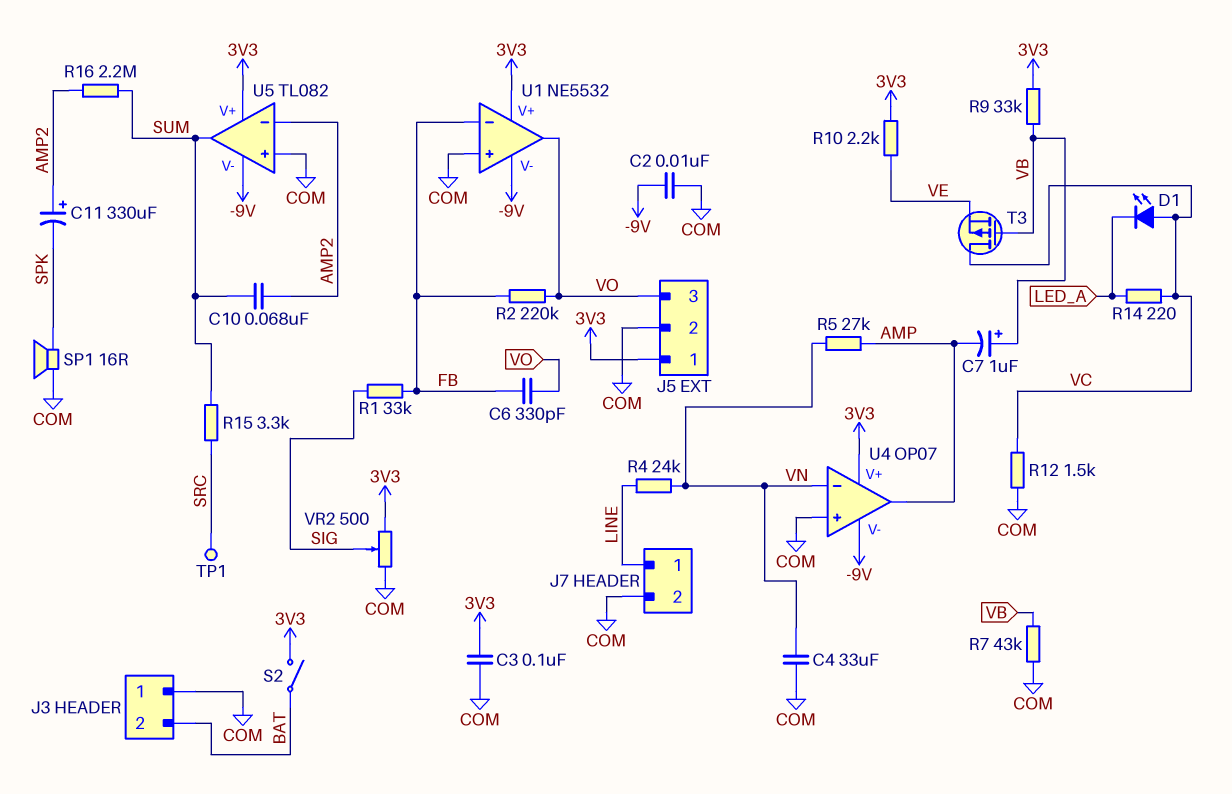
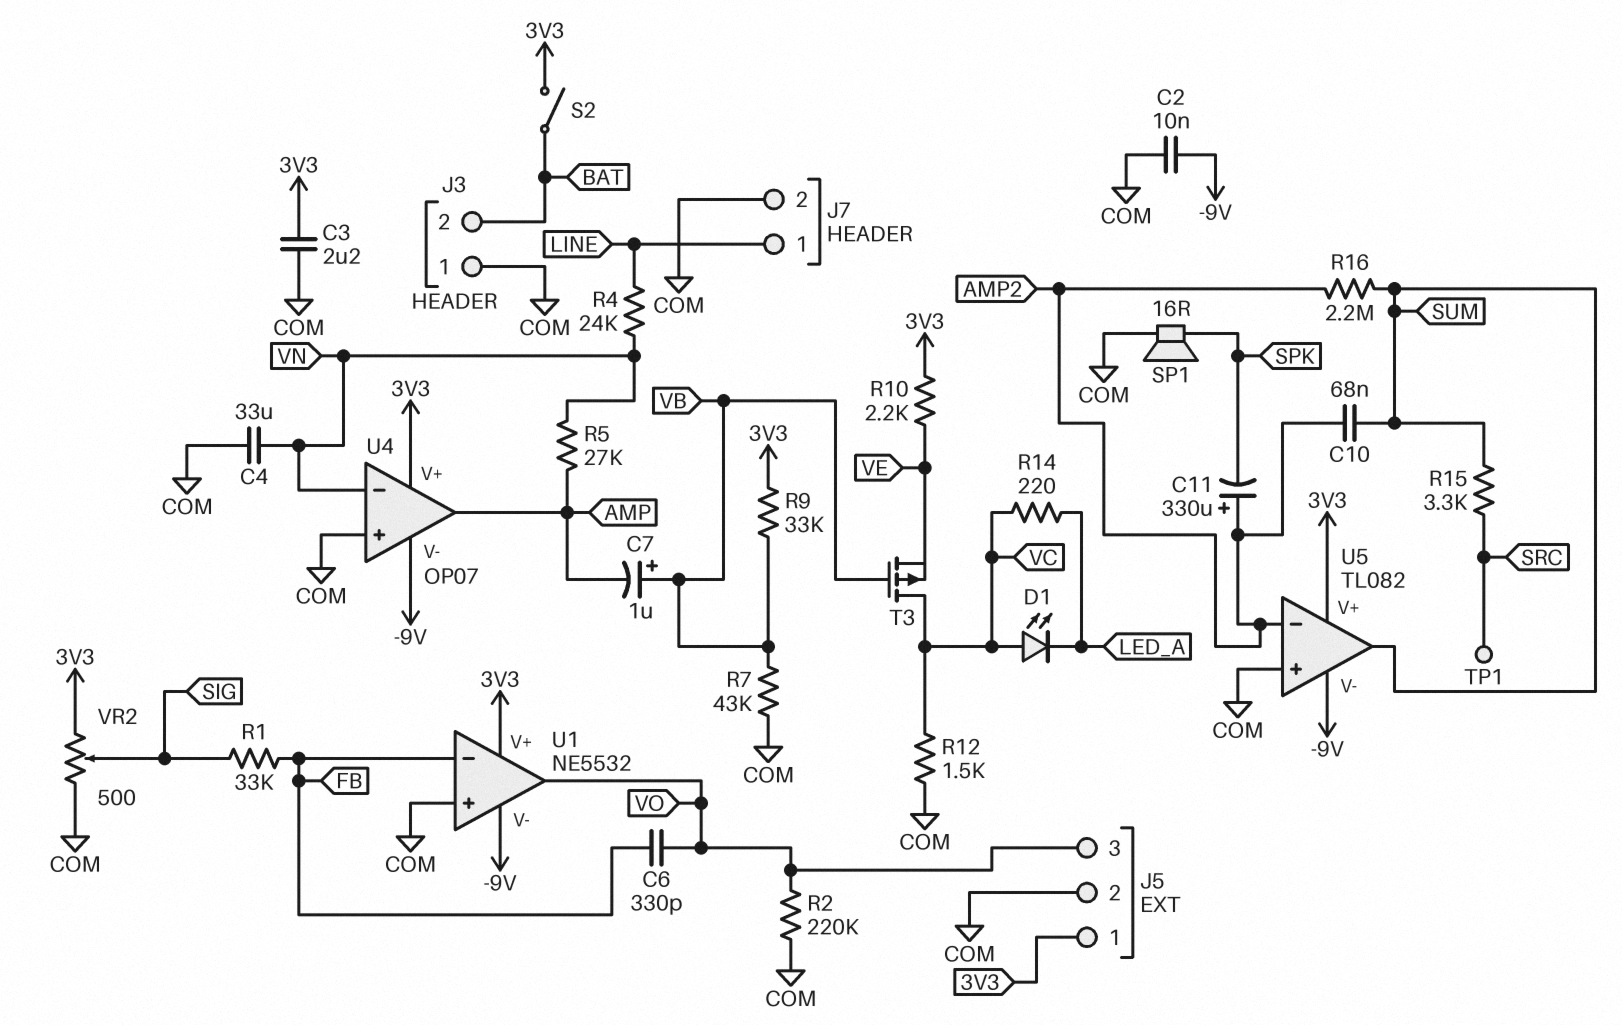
C3: 100nF (3V3, COM) -> 2.2uF (3V3, COM)
R2: 220k (FB, VO) -> 220k (COM, VO)

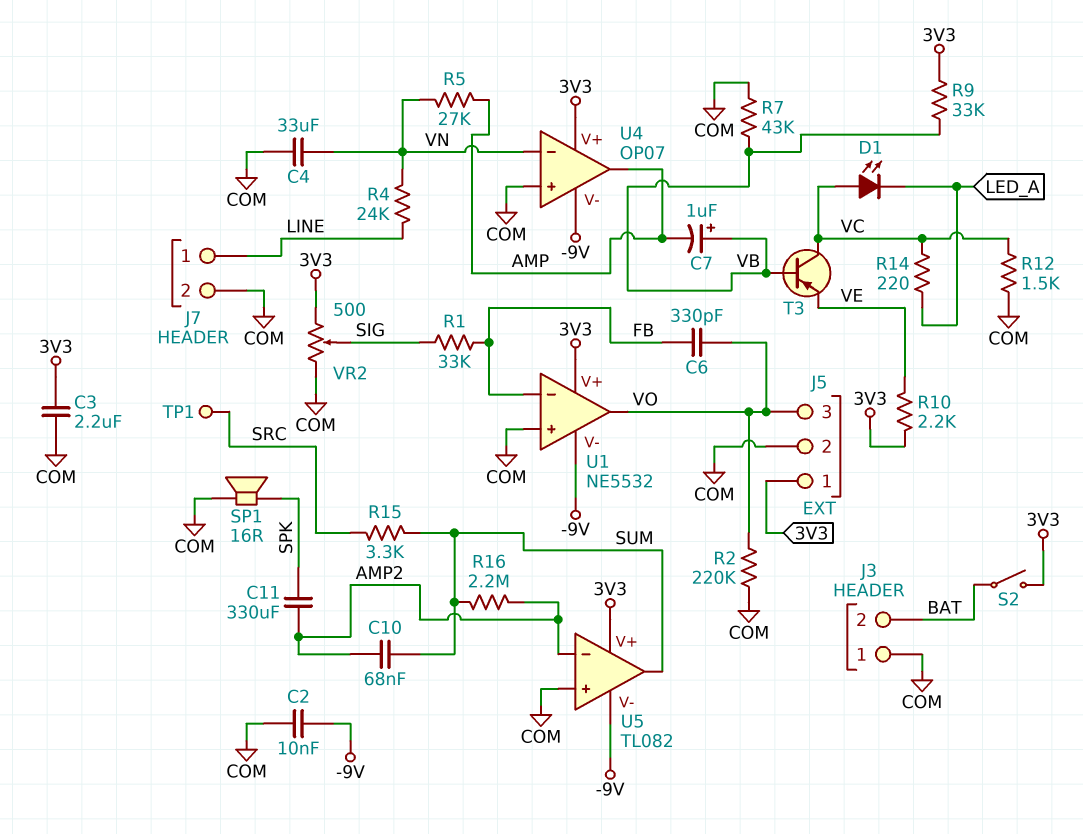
C11: 330uF (plus AMP2, minus SPK) -> 330uF (AMP2, SPK)
T3: PMOS (G VB, D VC, S VE) -> PNP (B VB, C VC, E VE)

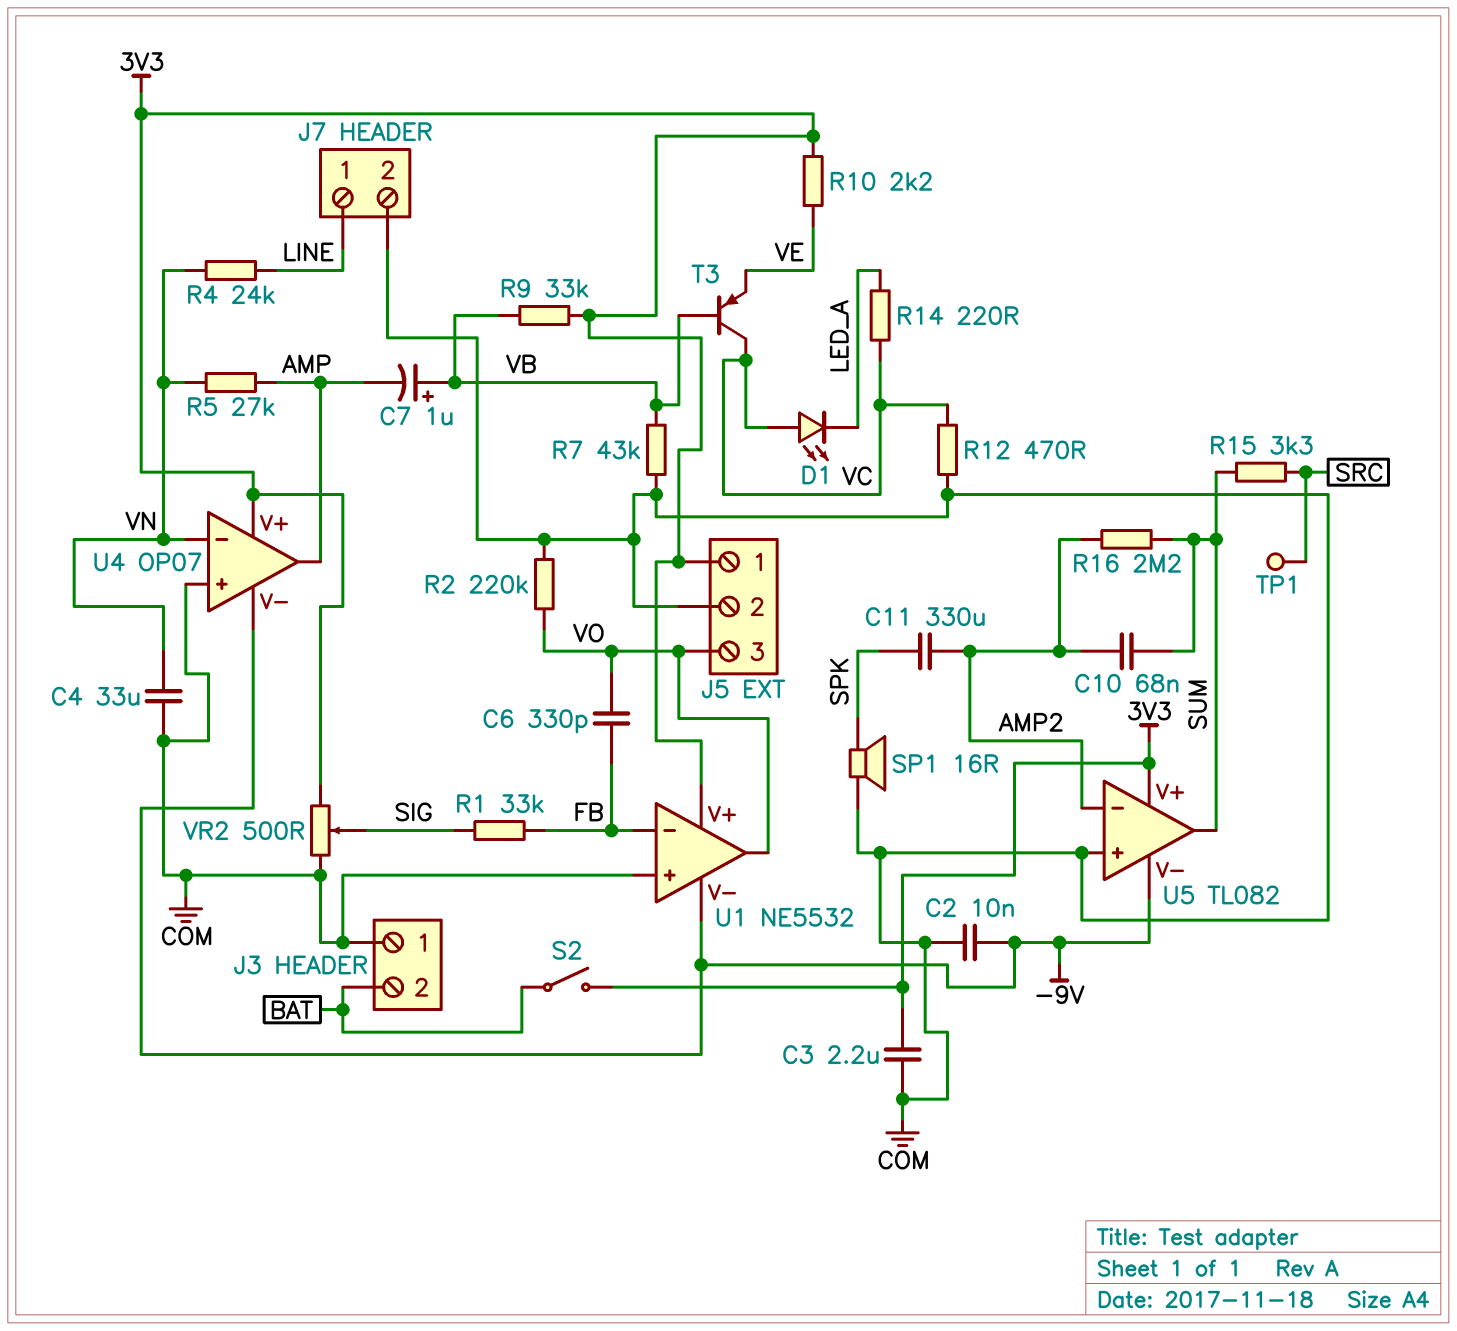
R12: 1.5k (COM, VC) -> 470 (COM, VC)

